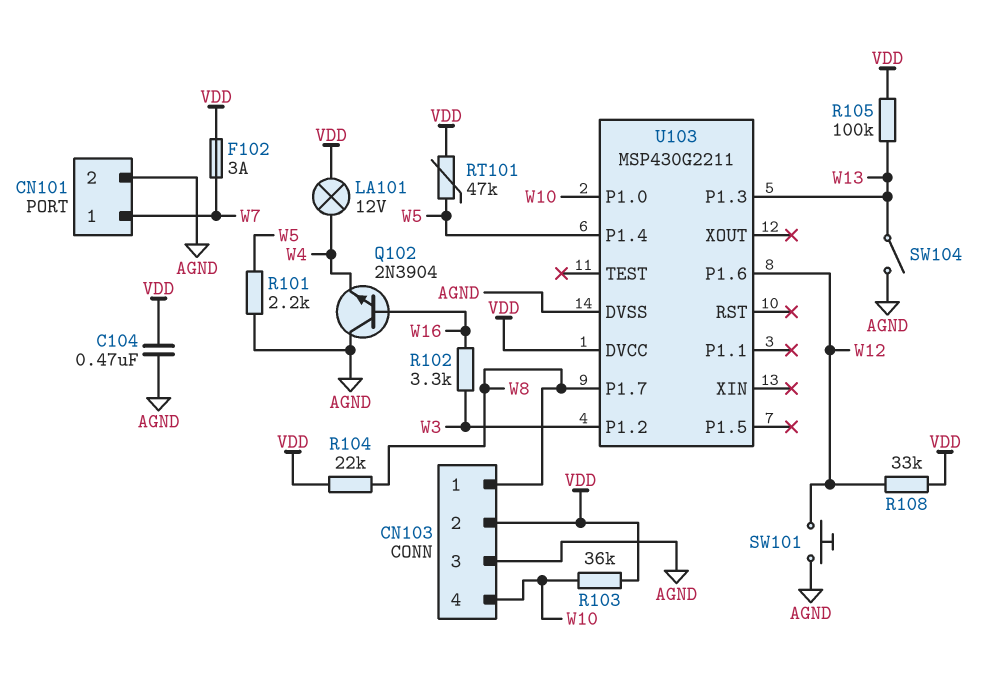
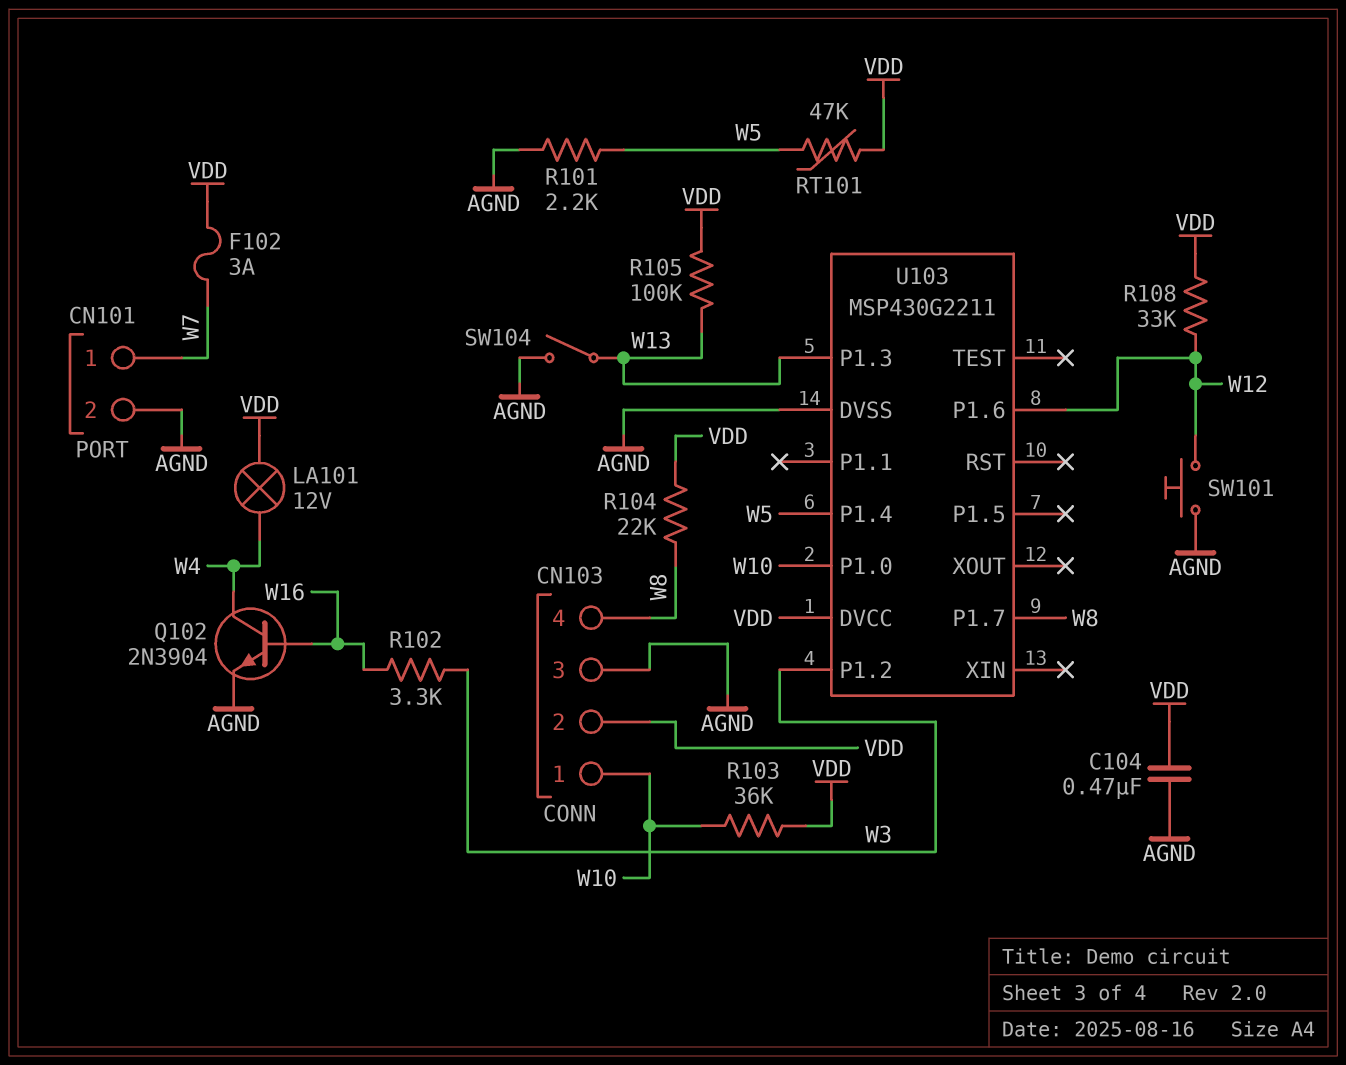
CN103 pin 1: W8 -> W10
CN103 pin 4: W10 -> W8
Q102: NPN 2N3904 (B W16, C AGND, E W4) -> NPN 2N3904 (B W16, C W4, E AGND)

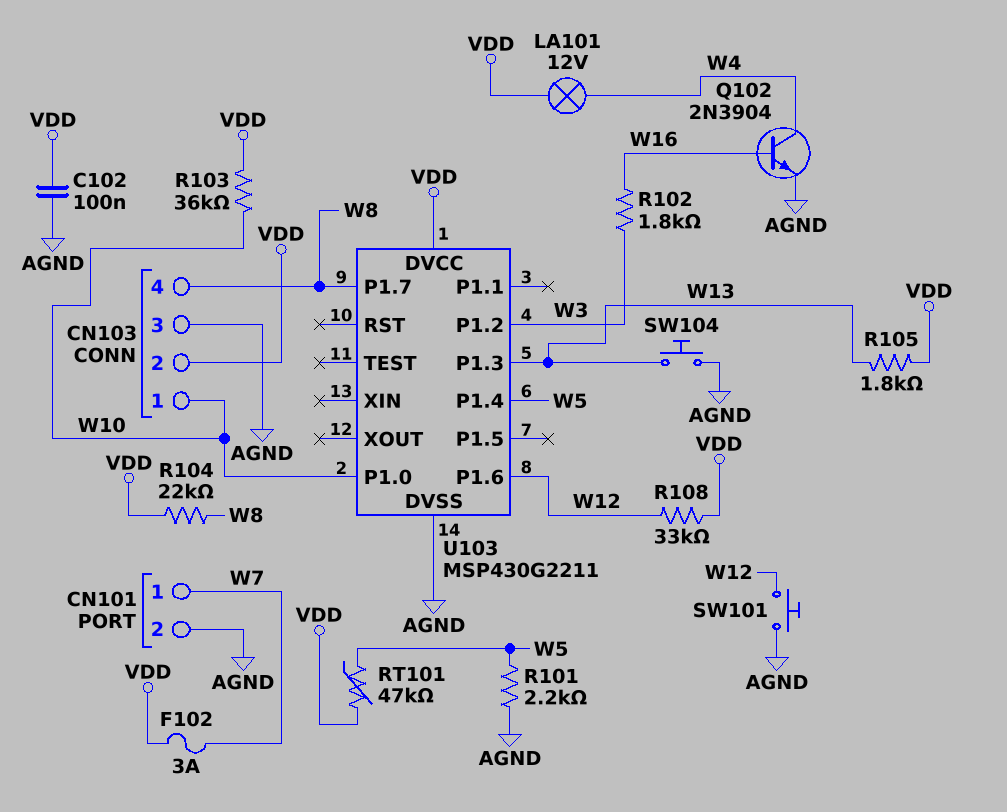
C102: none -> 100nF (AGND, VDD)
C104: 470nF (AGND, VDD) -> none
R102: 3.3k (W3, W16) -> 1.8k (W3, W16)
R105: 100k (VDD, W13) -> 1.8k (VDD, W13)
SW104: switch (AGND, W13) -> button (AGND, W13)

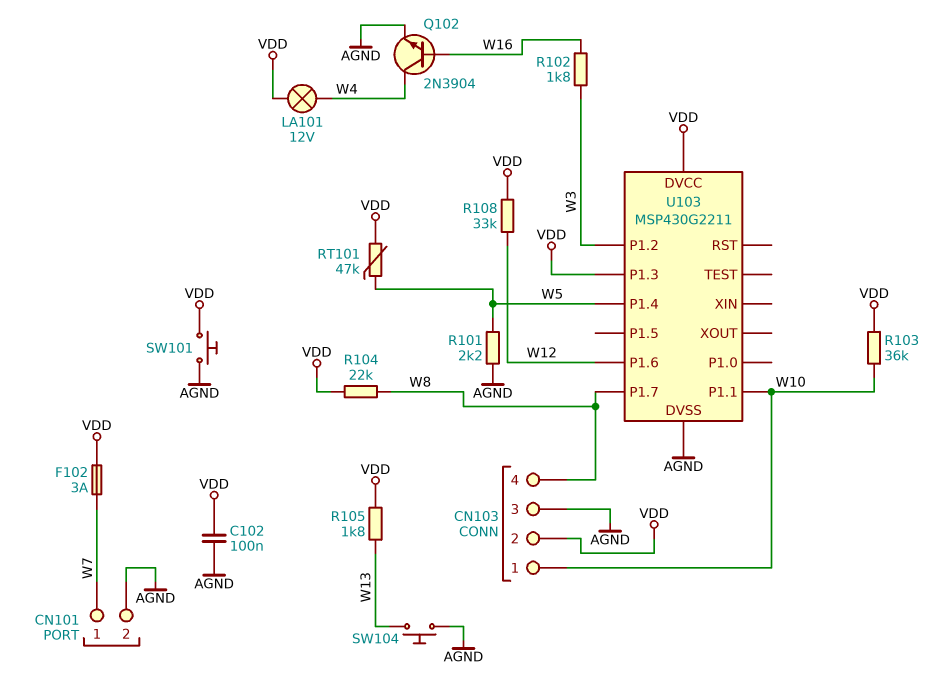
SW101: button (AGND, W12) -> button (AGND, VDD)
U103 pin P1.0: W10 -> none
U103 pin P1.1: none -> W10
U103 pin P1.3: W13 -> VDD

